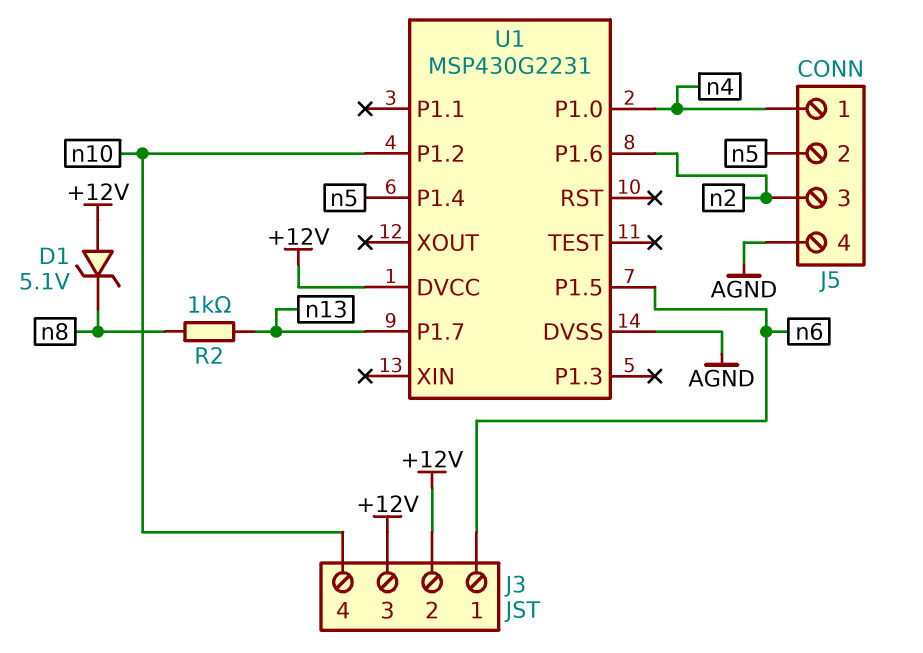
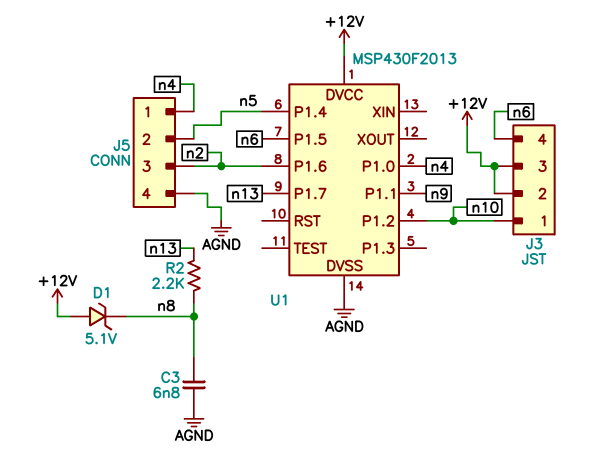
C3: none -> 6.8nF (AGND, n8)
J3 pin 1: n6 -> n10
J3 pin 4: n10 -> n6
R2: 1k (n8, n13) -> 2.2k (n8, n13)
U1: MSP430G2231 -> MSP430F2013
U1 pin P1.1: none -> n9

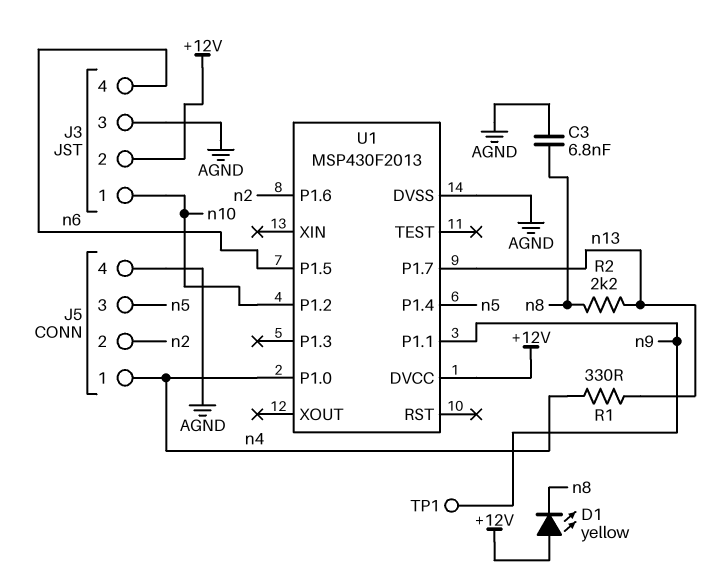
D1: zener 5.1V (A +12V, K n8) -> LED yellow (A +12V, K n8)
J3 pin 3: +12V -> AGND
J5 pin 2: n5 -> n2
J5 pin 3: n2 -> n5
R1: none -> 330 (n4, n13)
TP1: none -> test point (n9)

